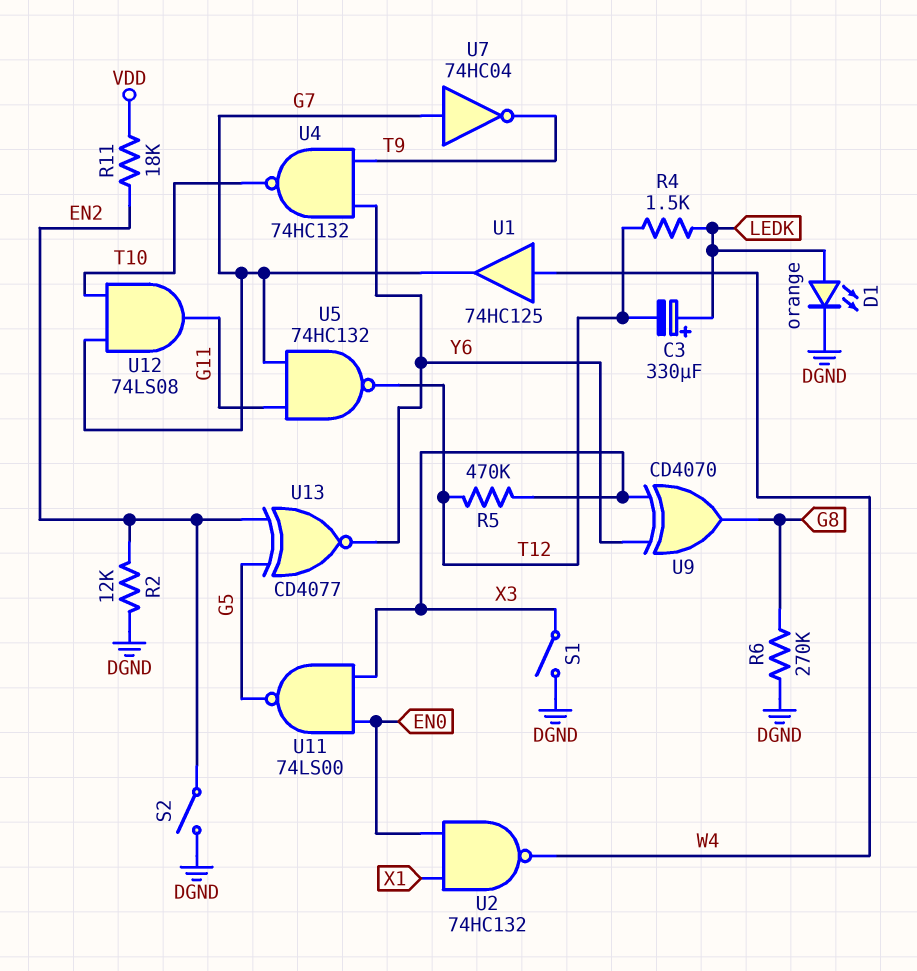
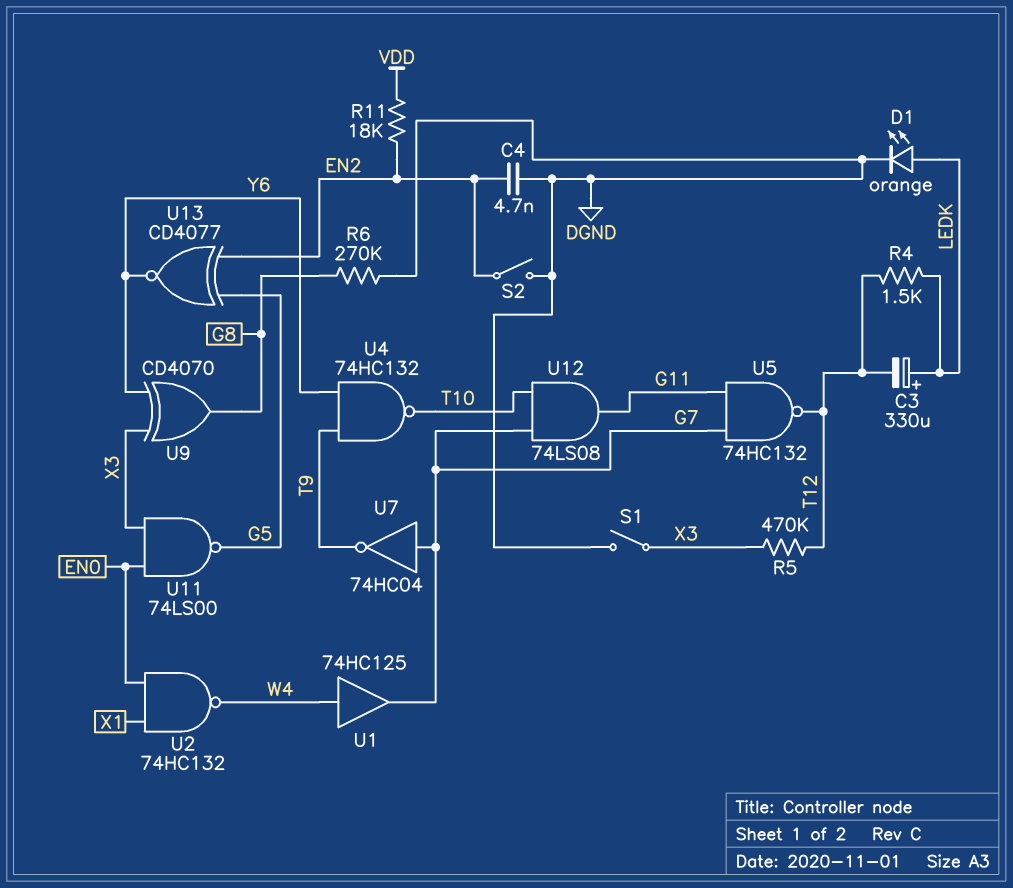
C4: none -> 4.7nF (DGND, EN2)
R2: 12k (DGND, EN2) -> none

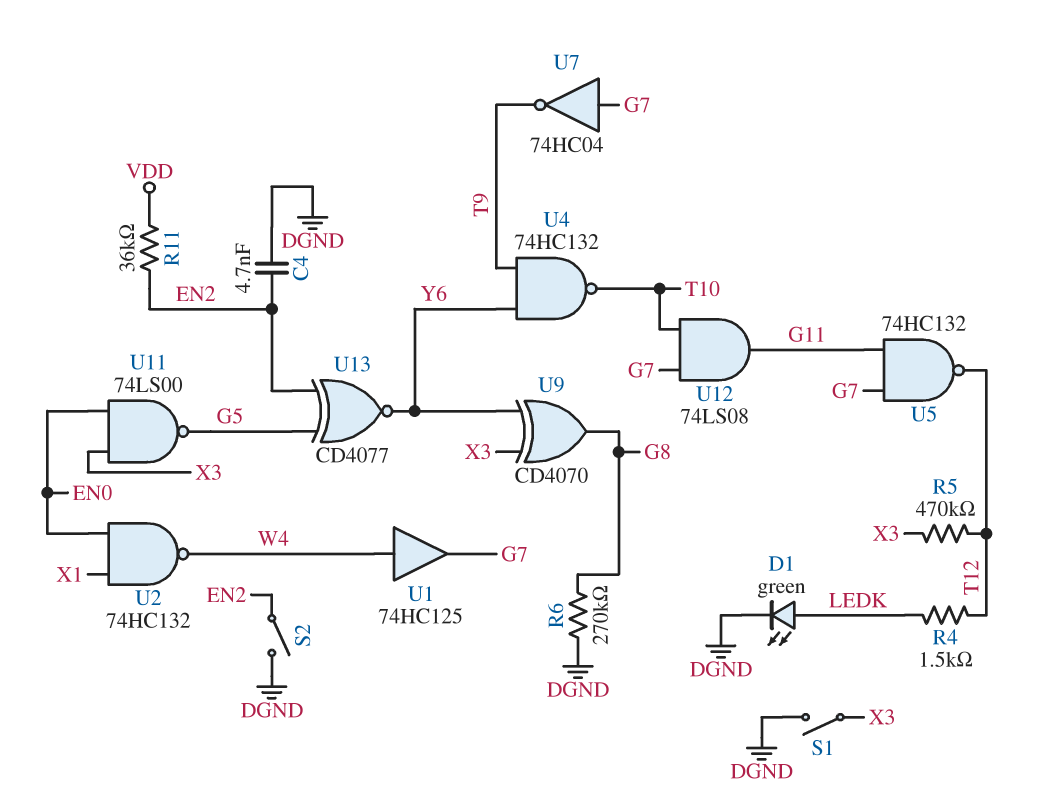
C3: 330uF (plus LEDK, minus T12) -> none
D1: LED orange (A LEDK, K DGND) -> LED green (A LEDK, K DGND)
R11: 18k (EN2, VDD) -> 36k (EN2, VDD)

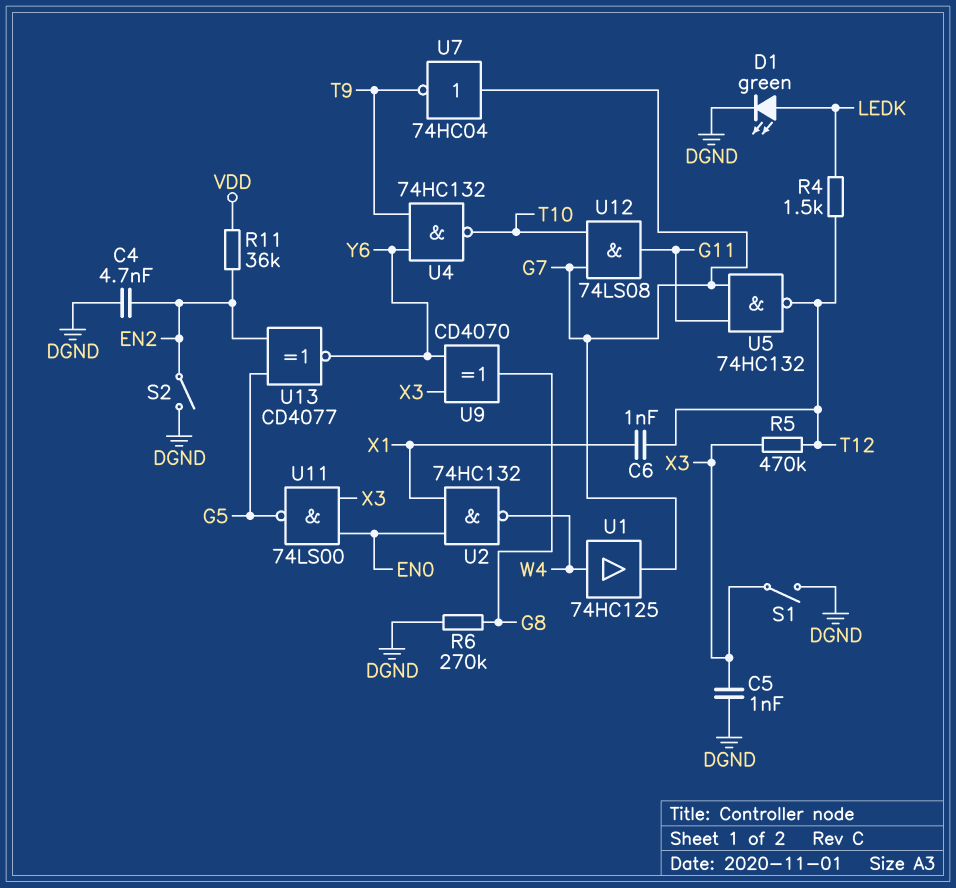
C5: none -> 1nF (DGND, X3)
C6: none -> 1nF (T12, X1)

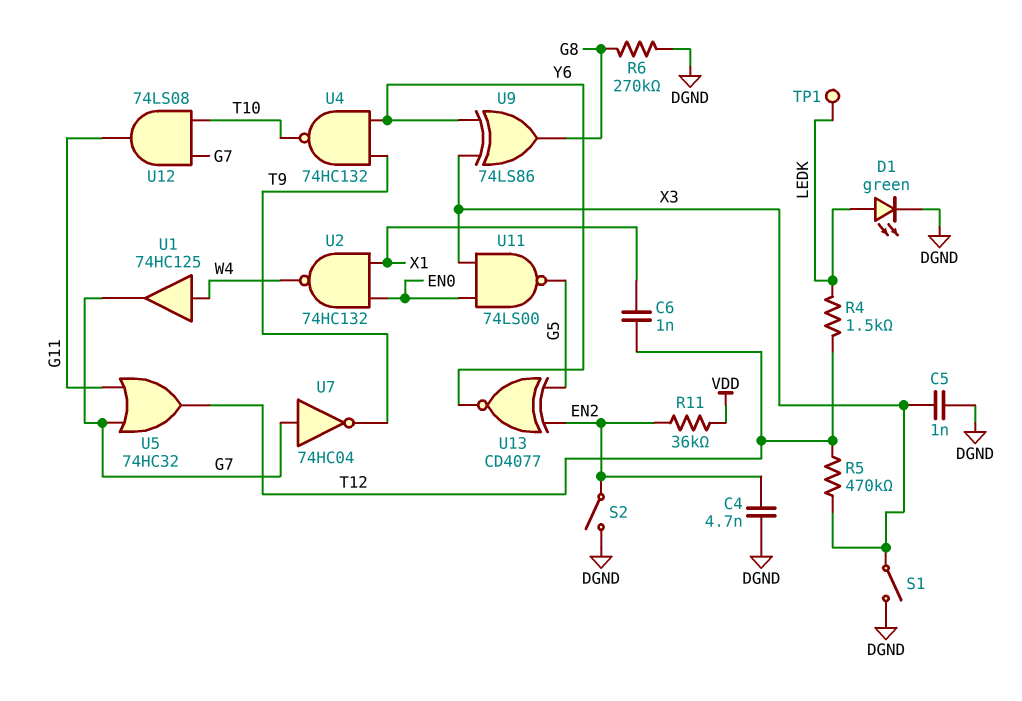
TP1: none -> test point (LEDK)
U5: NAND 74HC132 (in G7, in G11, out T12) -> OR 74HC32 (in G7, in G11, out T12)
U9: XOR CD4070 (in X3, in Y6, out G8) -> XOR 74LS86 (in X3, in Y6, out G8)

